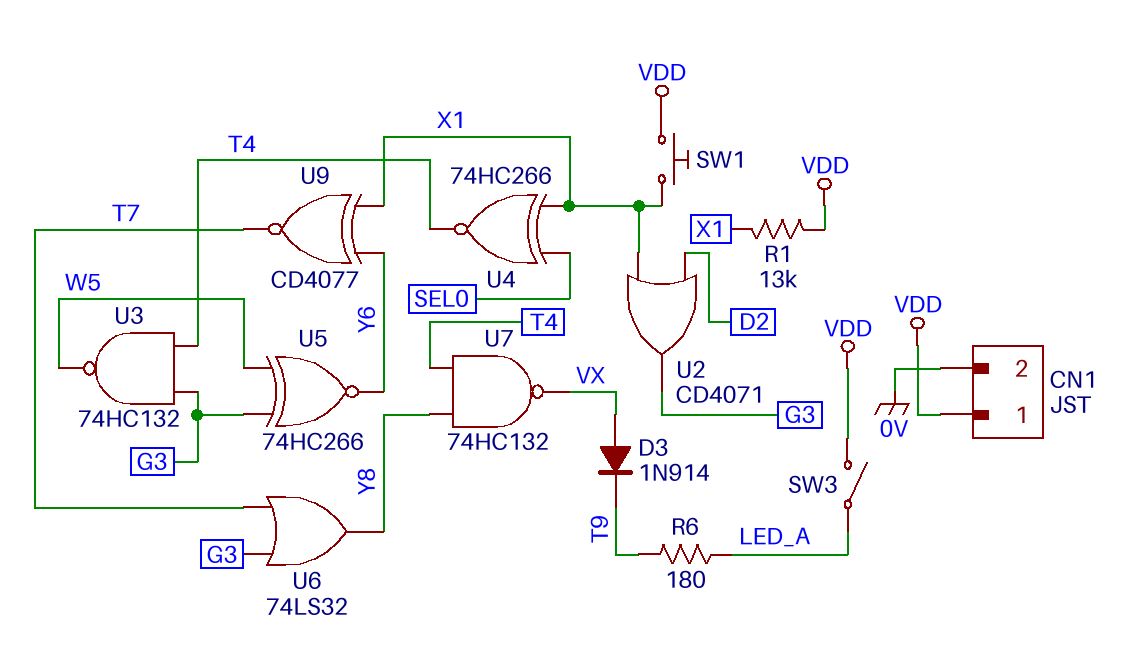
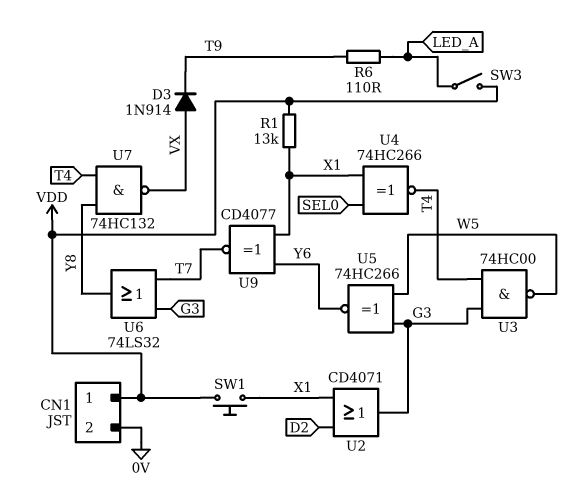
R6: 180 (LED_A, T9) -> 110 (LED_A, T9)
U3: NAND 74HC132 (in G3, in T4, out W5) -> NAND 74HC00 (in G3, in T4, out W5)

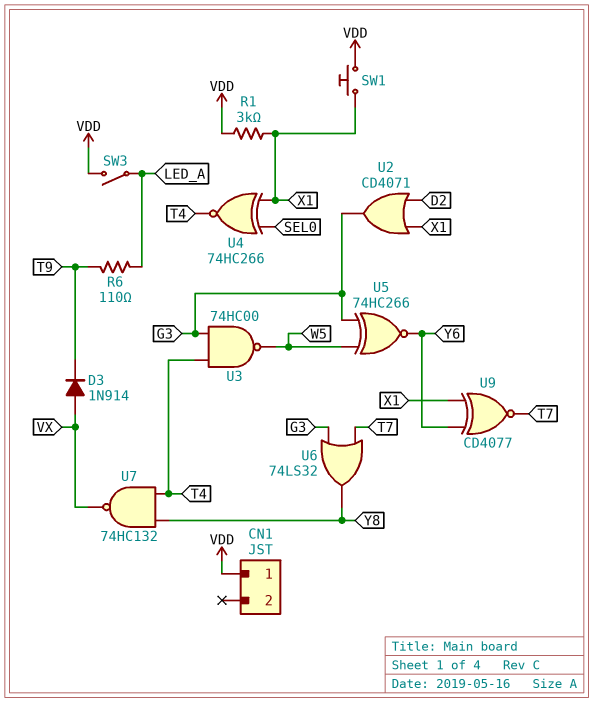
CN1 pin 2: 0V -> none
R1: 13k (VDD, X1) -> 3k (VDD, X1)

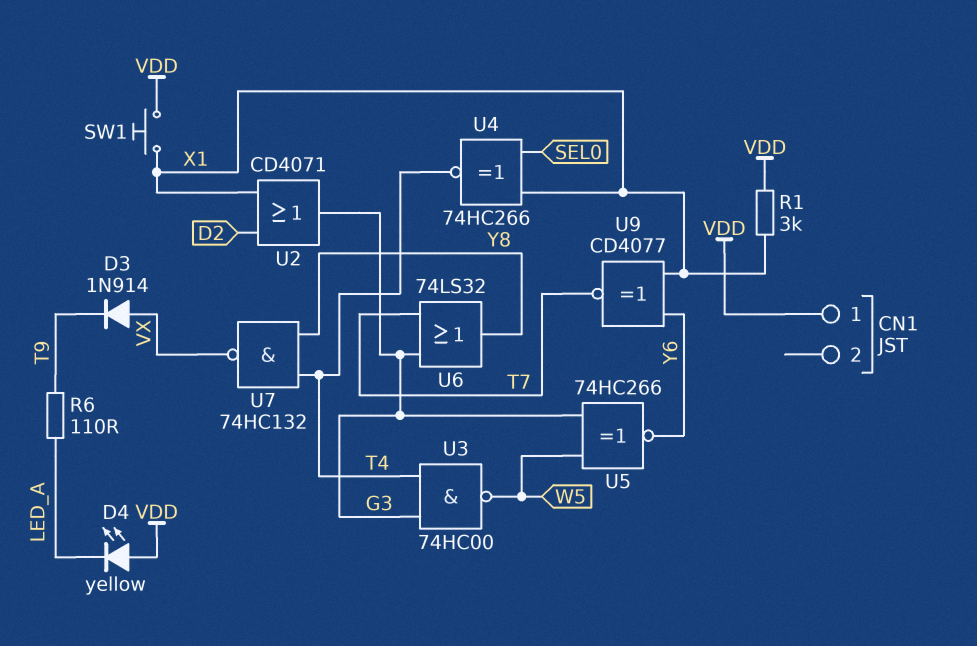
D4: none -> LED yellow (A VDD, K LED_A)
SW3: switch (LED_A, VDD) -> none

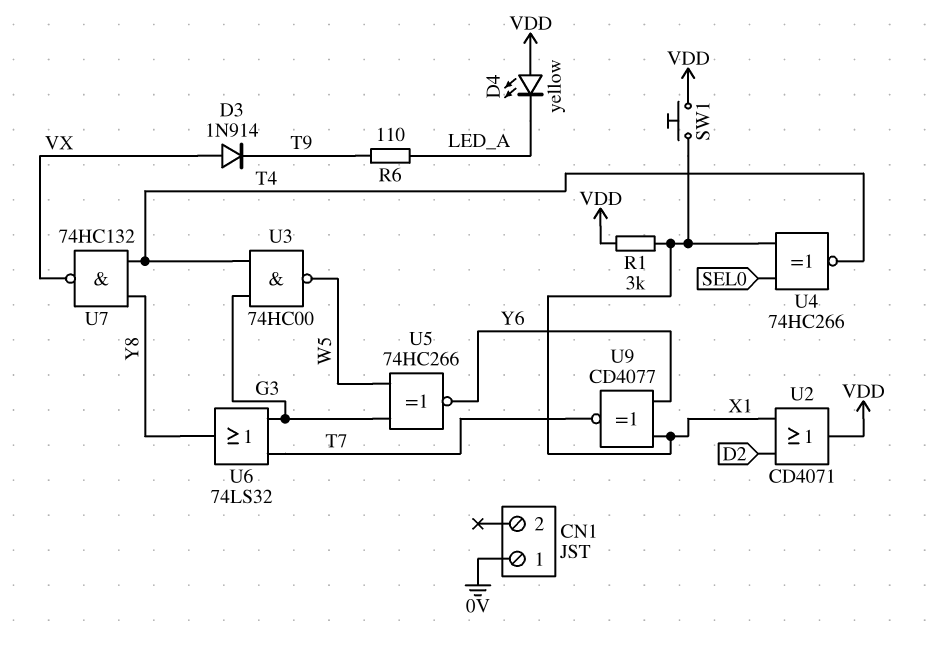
CN1 pin 1: VDD -> 0V
U2: OR CD4071 (in D2, in X1, out G3) -> OR CD4071 (in D2, in X1, out VDD)

